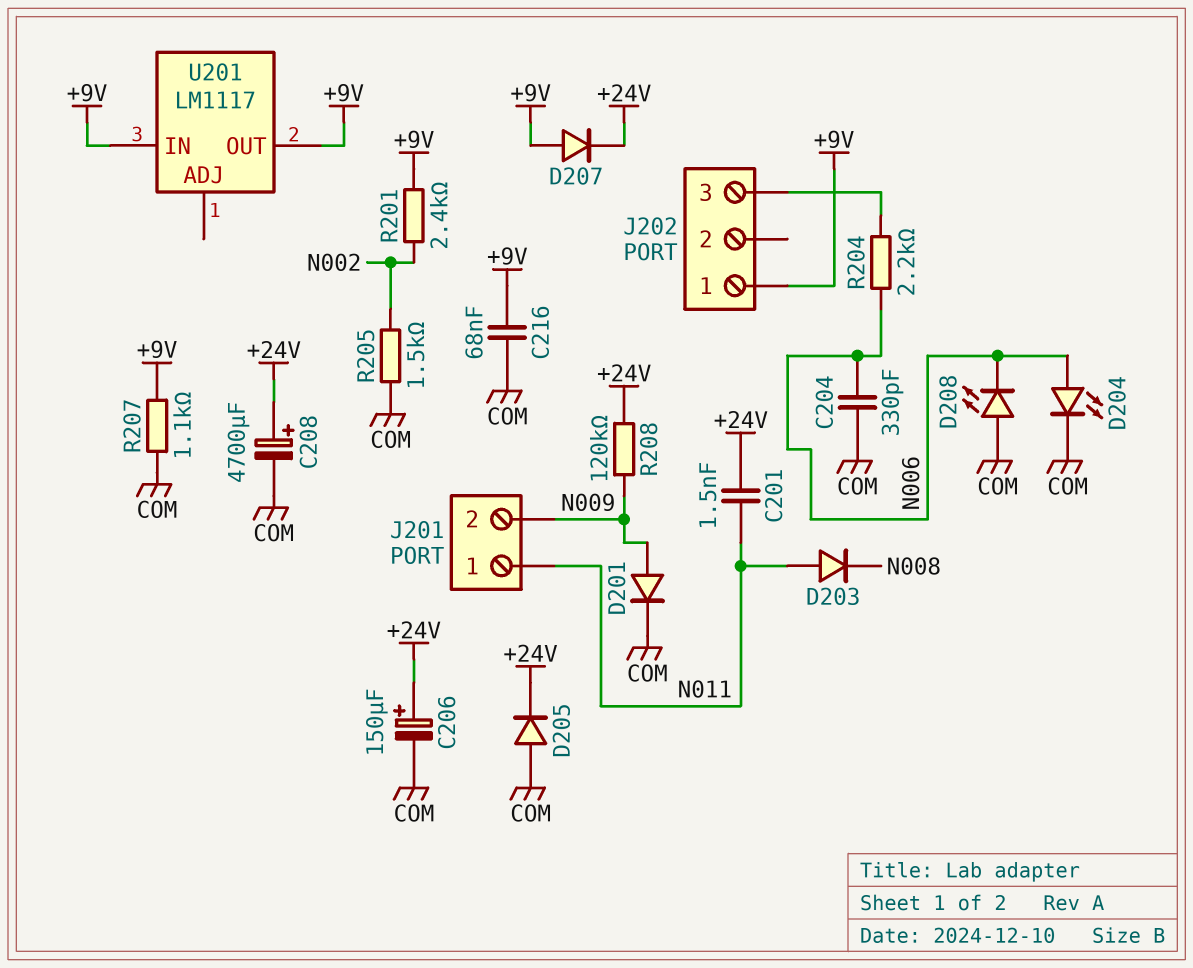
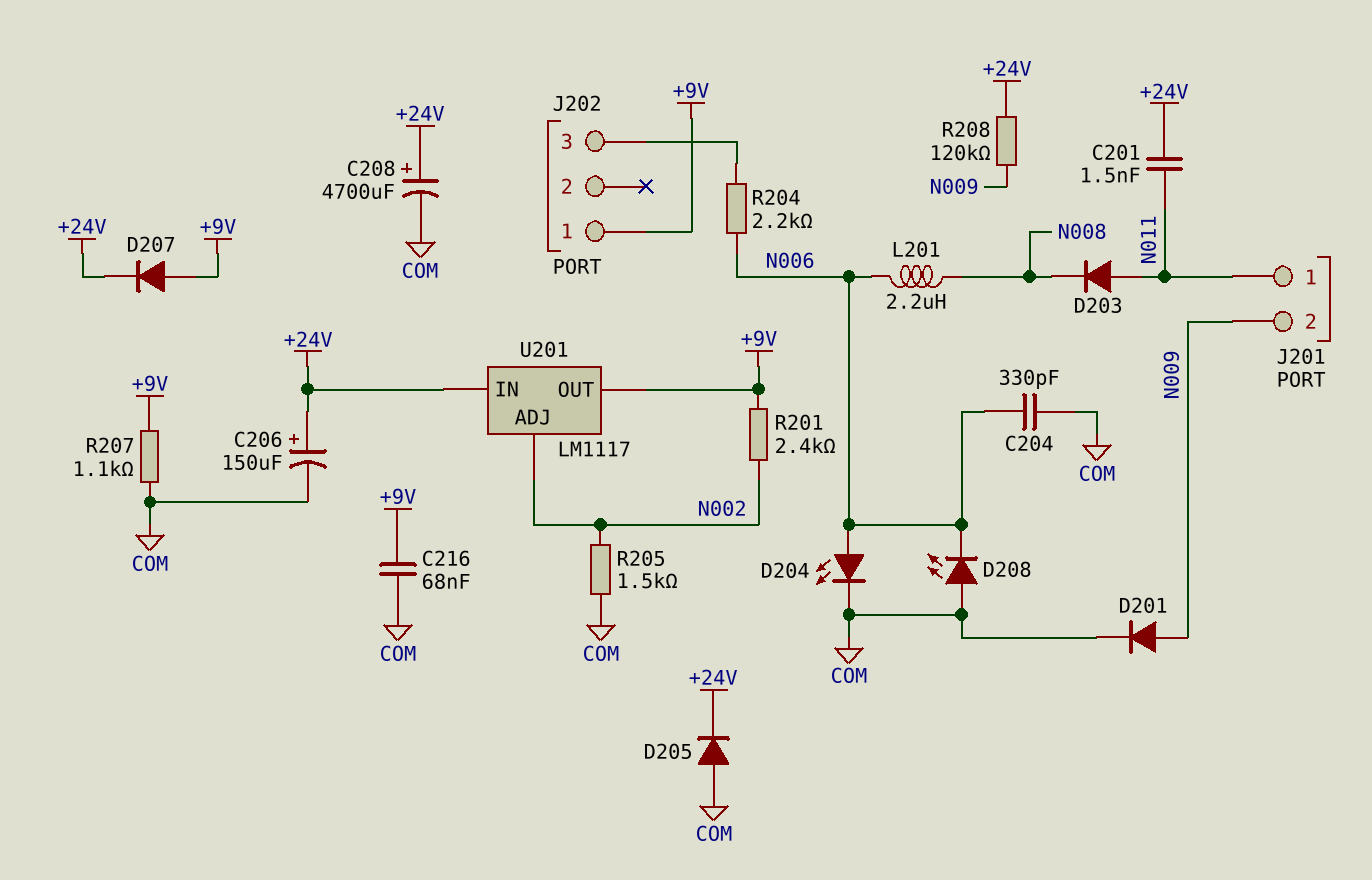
L201: none -> 2.2uH (N006, N008)
U201 pin ADJ: none -> N002
U201 pin IN: +9V -> +24V

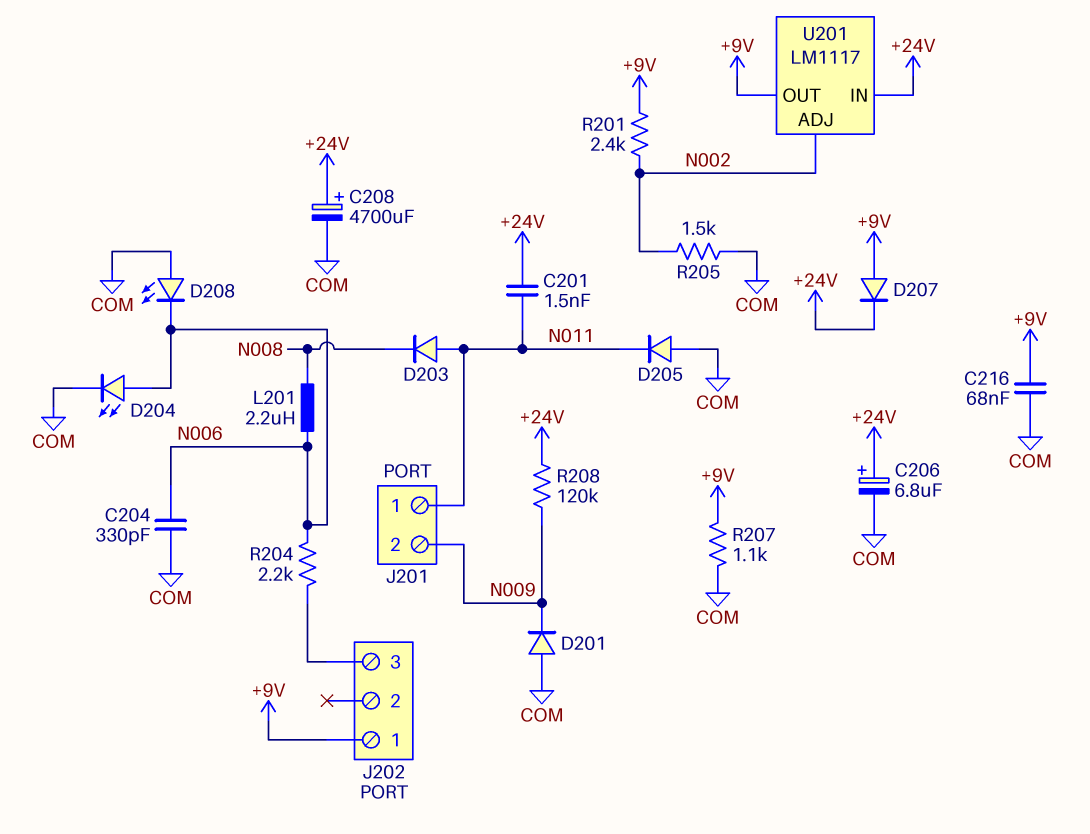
C206: 150uF (plus +24V, minus COM) -> 6.8uF (plus +24V, minus COM)
D201: diode (A N009, K COM) -> diode (A COM, K N009)
D205: diode (A COM, K +24V) -> diode (A COM, K N011)

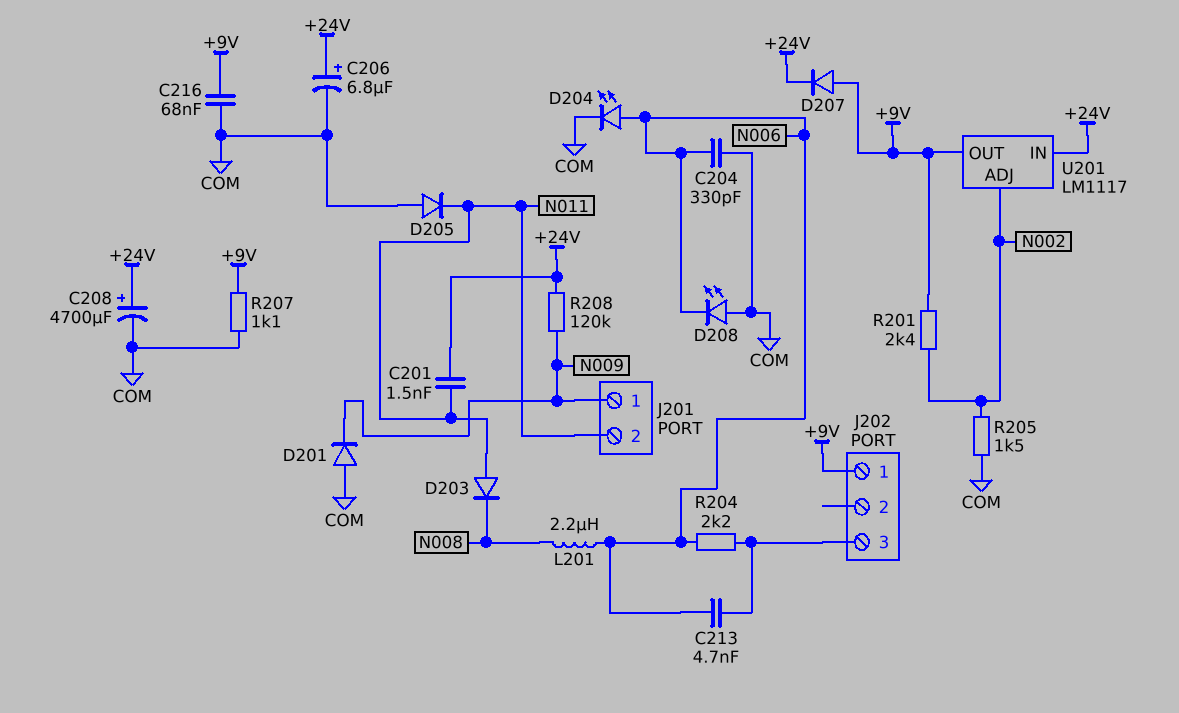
C213: none -> 4.7nF (J202/3, N006)
J201 pin 1: N011 -> N009
J201 pin 2: N009 -> N011

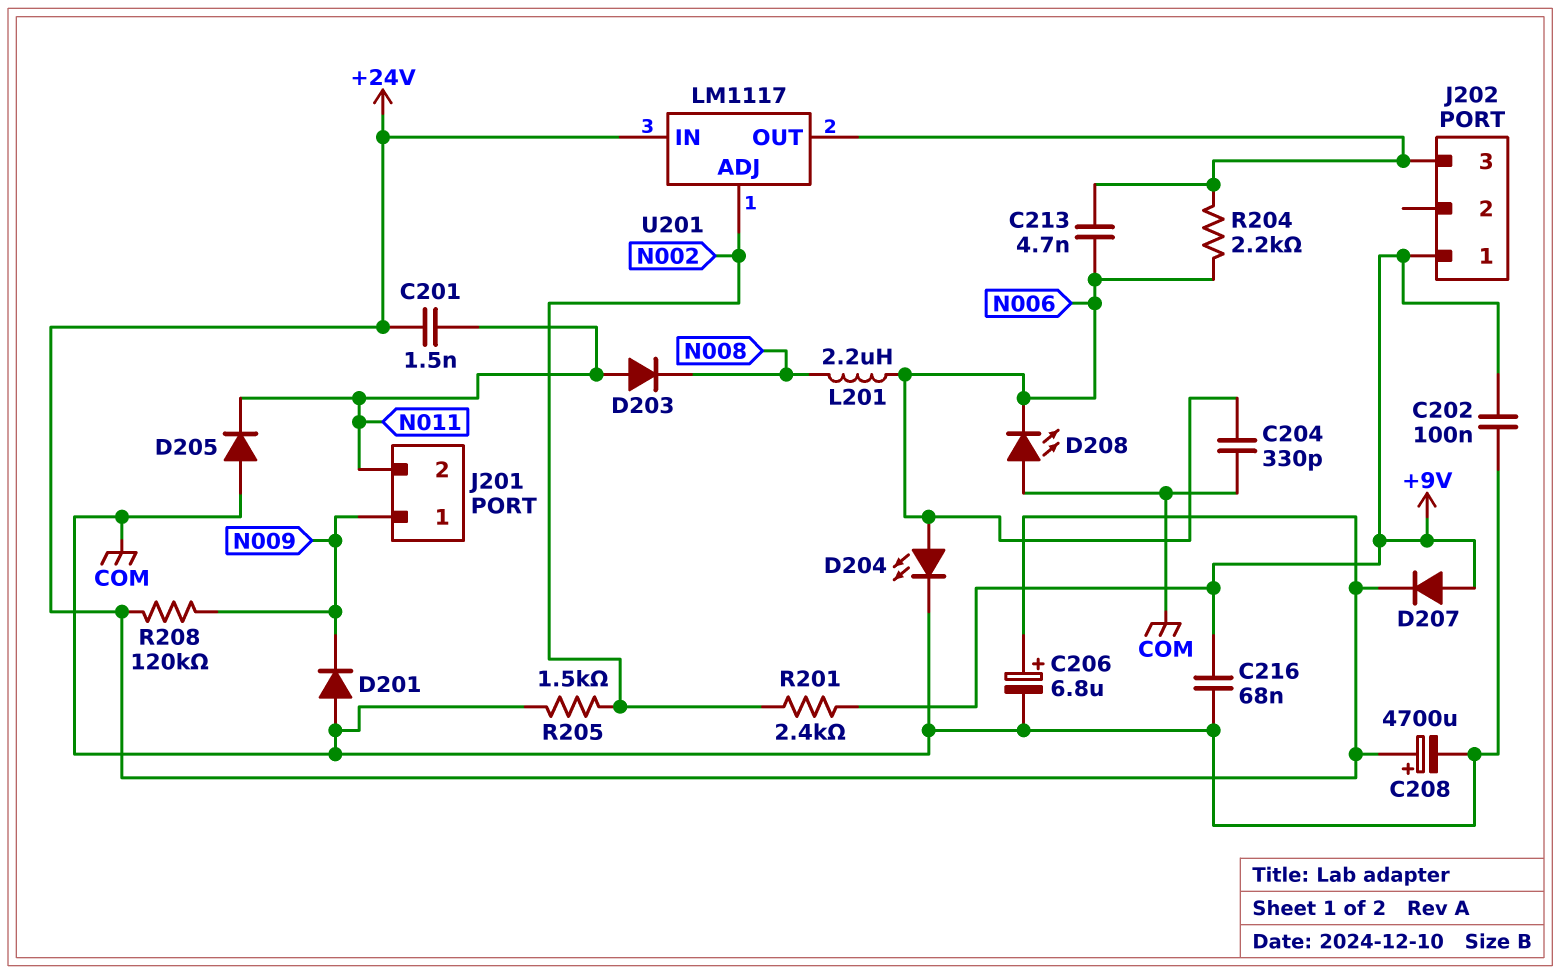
C202: none -> 100nF (+9V, COM)
R207: 1.1k (+9V, COM) -> none
U201 pin OUT: +9V -> J202/3

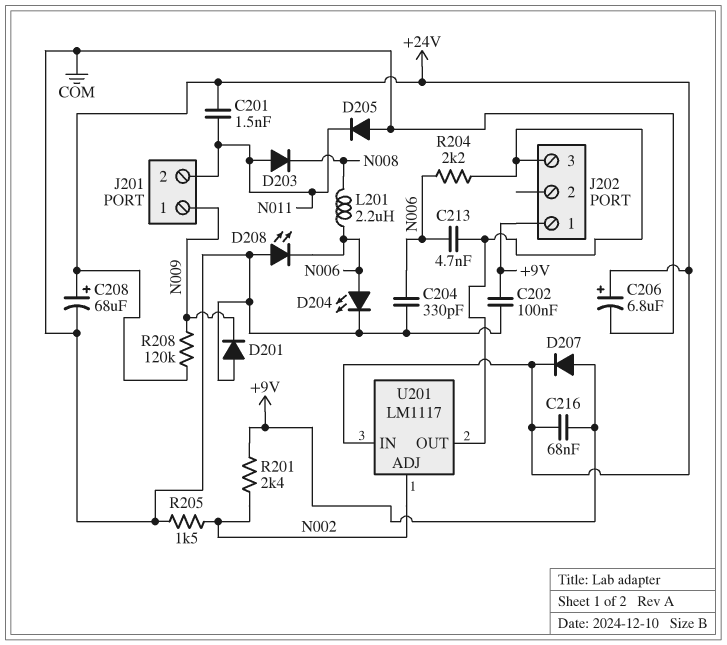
C208: 4700uF (plus +24V, minus COM) -> 68uF (plus +24V, minus COM)
C216: 68nF (+9V, COM) -> 68nF (+9V, +24V)

